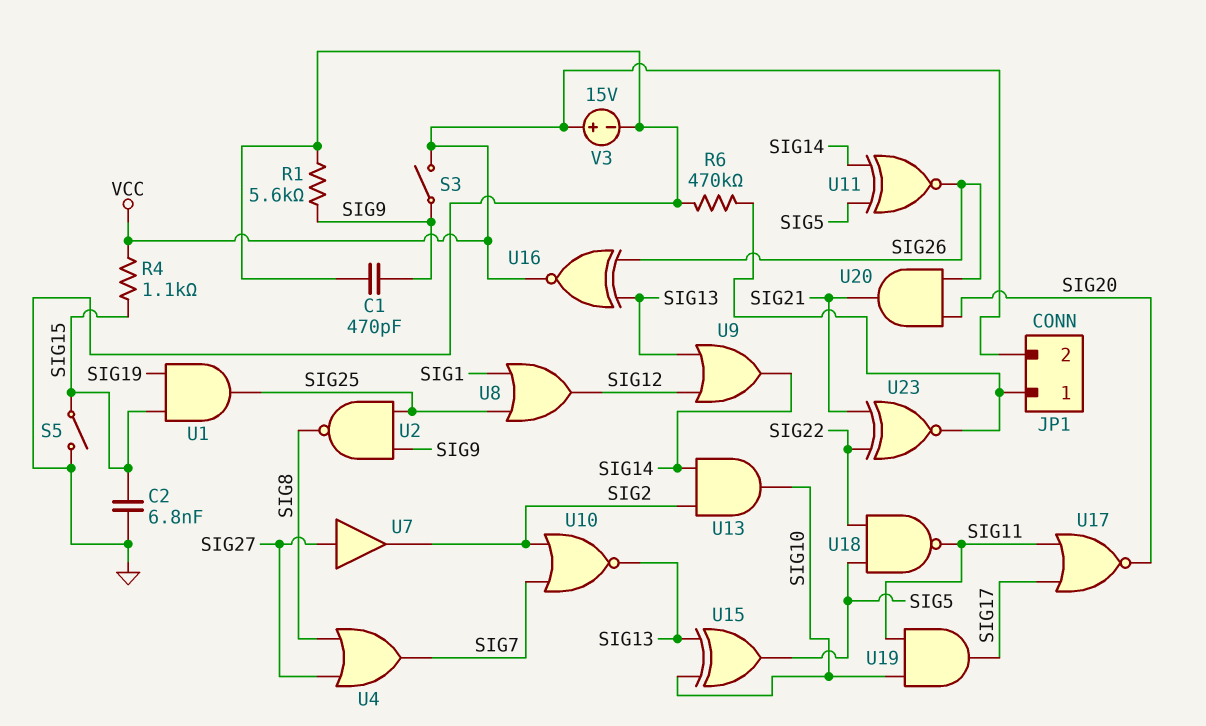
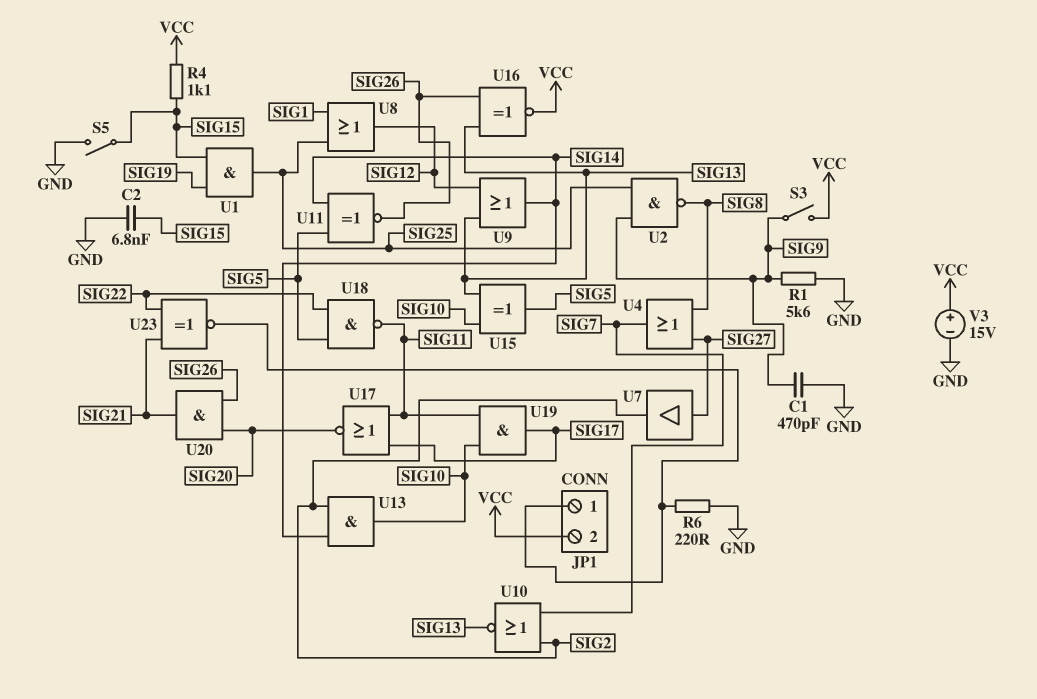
R6: 470k (GND, JP1/1) -> 220 (GND, JP1/1)

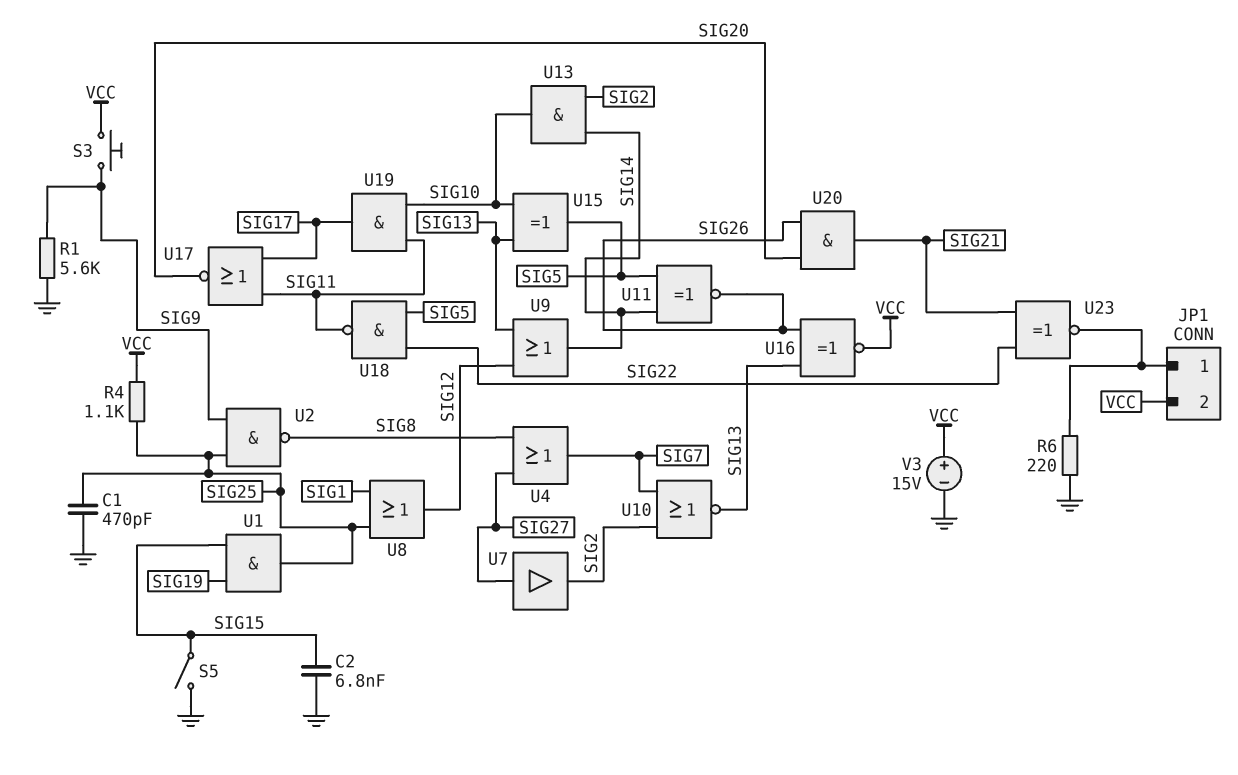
C1: 470pF (GND, SIG9) -> 470pF (GND, SIG25)
R4: 1.1k (SIG15, VCC) -> 1.1k (SIG25, VCC)
S3: switch (SIG9, VCC) -> button (SIG9, VCC)

